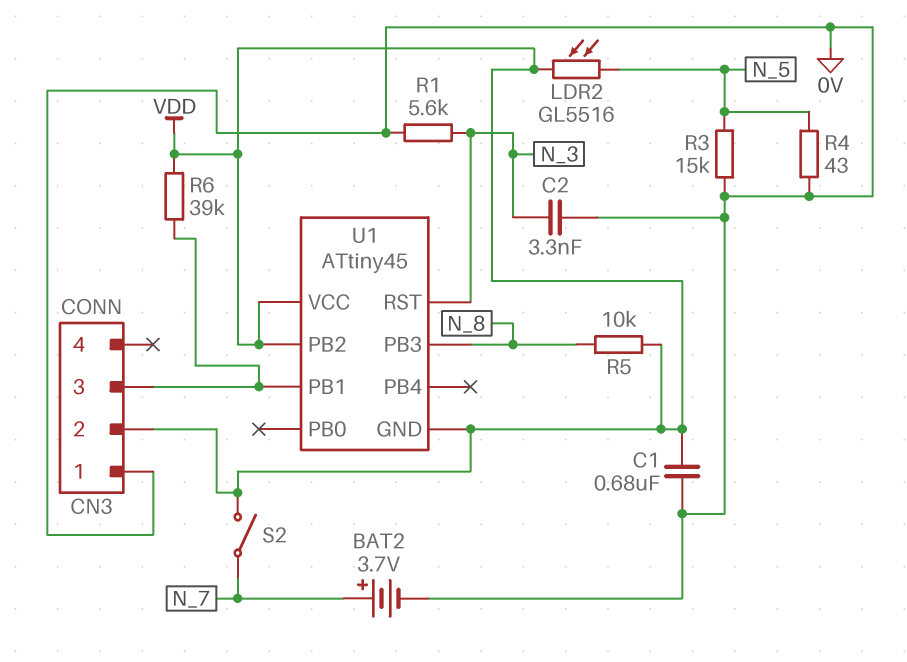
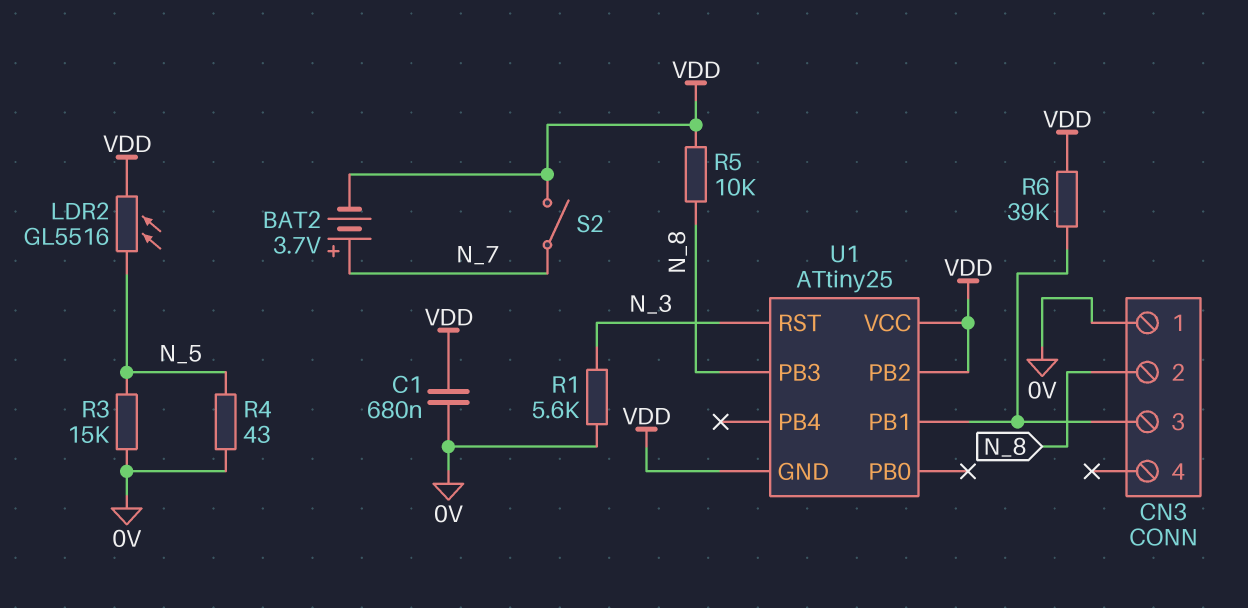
BAT2: 3.7V (plus N_7, minus 0V) -> 3.7V (plus N_7, minus VDD)
C2: 3.3nF (0V, N_3) -> none
CN3 pin 2: VDD -> N_8
U1: ATtiny45 -> ATtiny25

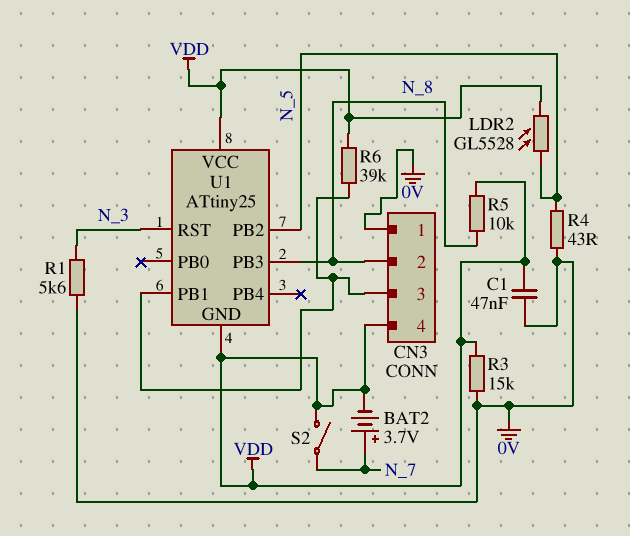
C1: 680nF (0V, VDD) -> 47nF (0V, VDD)
CN3 pin 4: none -> VDD
LDR2: GL5516 (N_5, VDD) -> GL5528 (N_5, VDD)
R3: 15k (0V, N_5) -> 15k (0V, VDD)
U1 pin PB2: VDD -> N_5

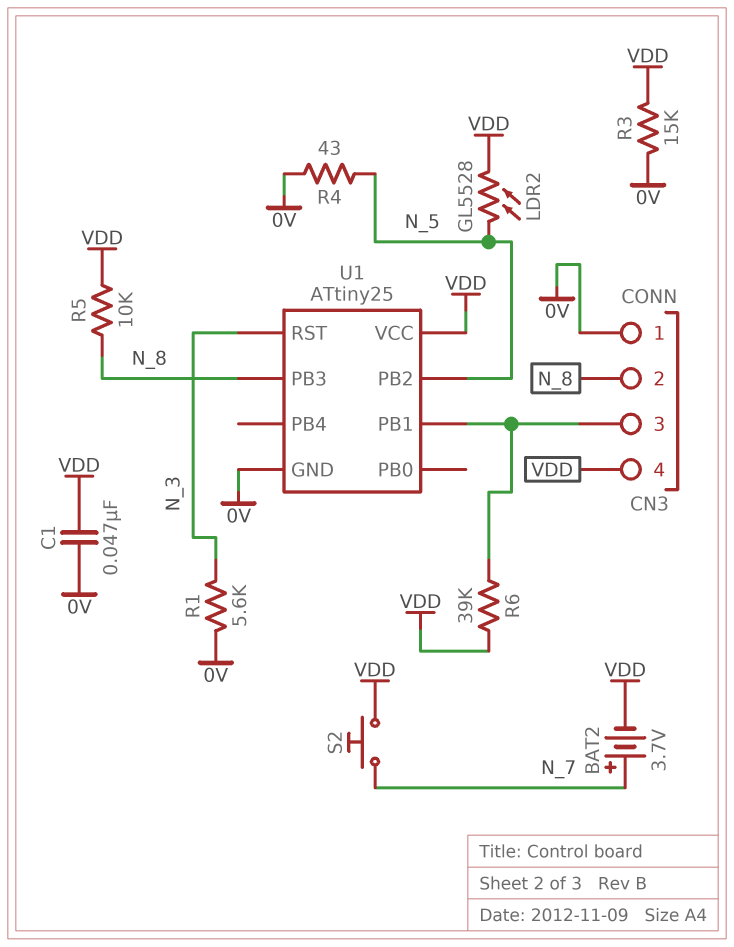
S2: switch (N_7, VDD) -> button (N_7, VDD)
U1 pin GND: VDD -> 0V

